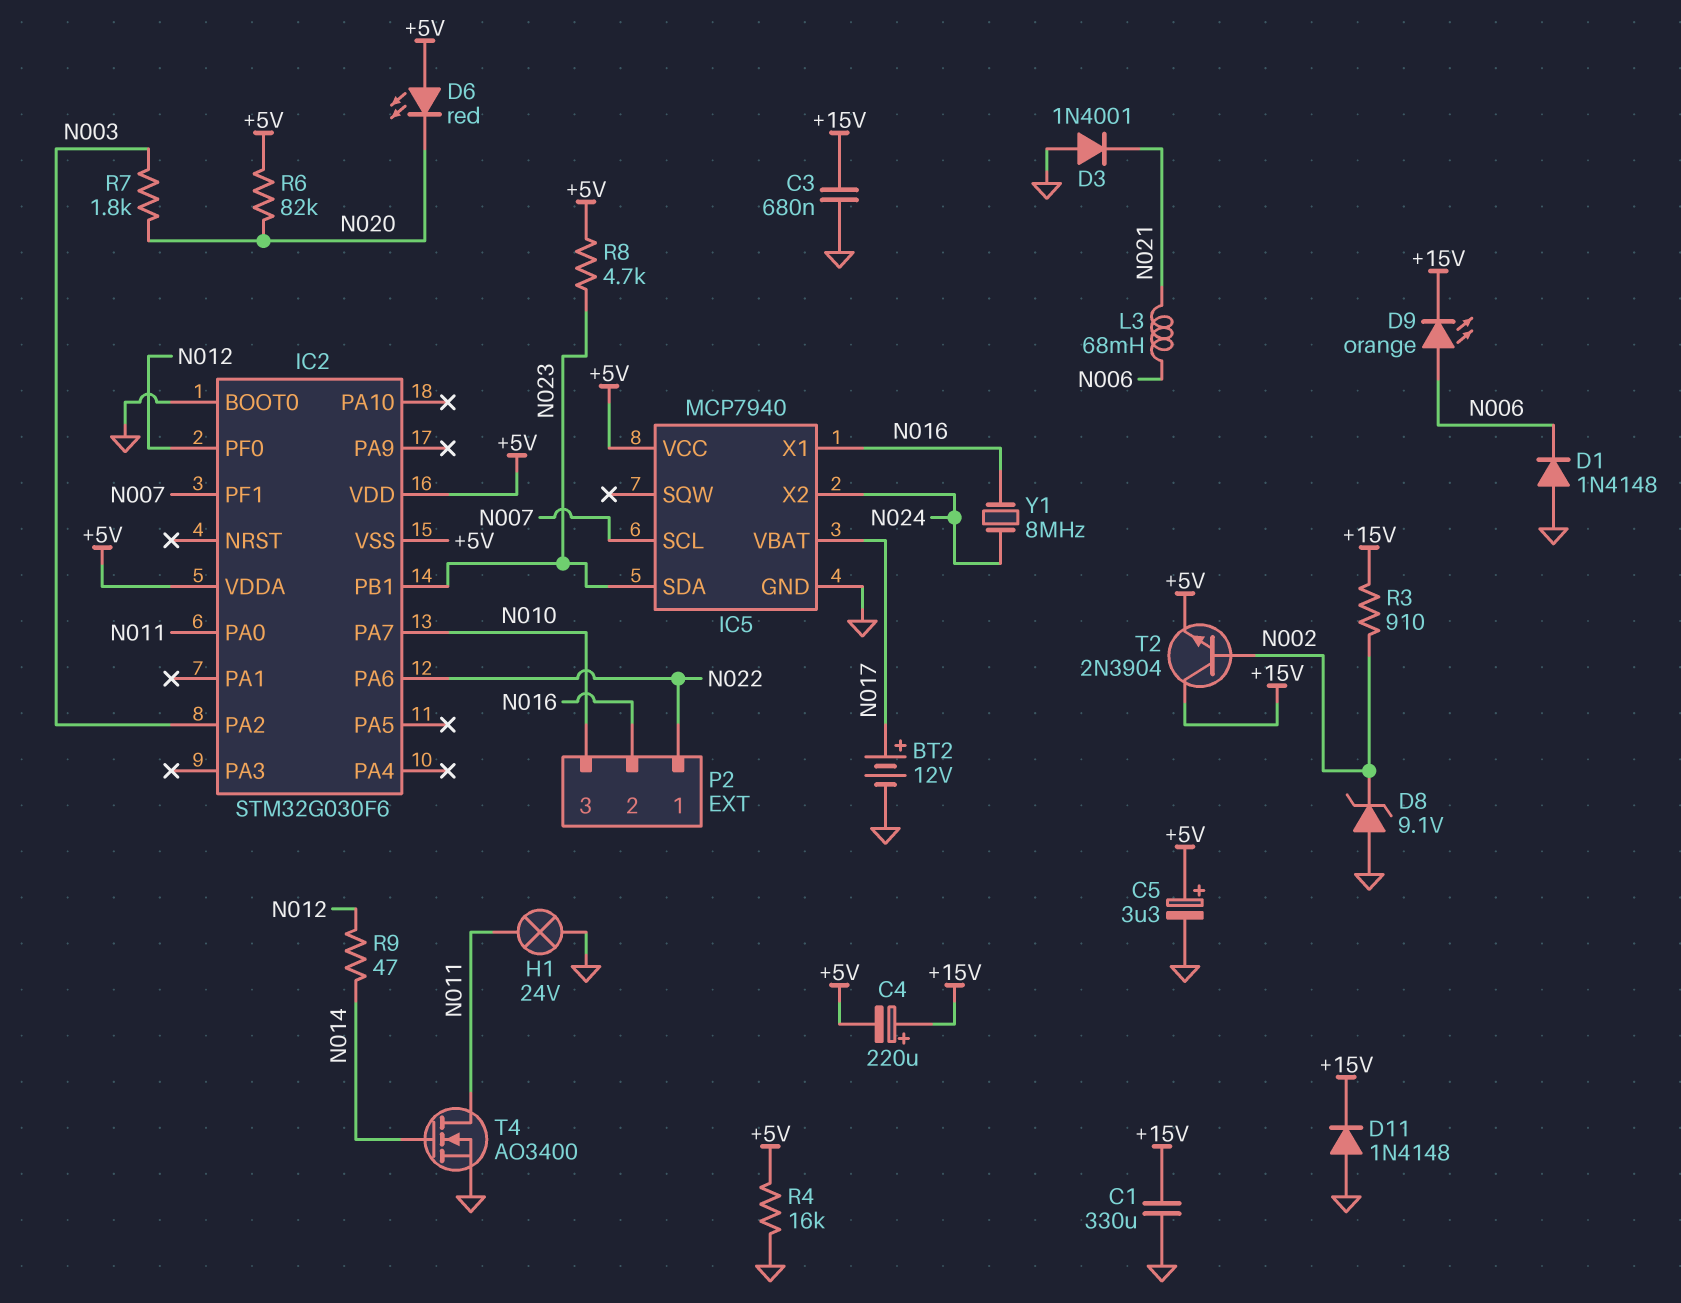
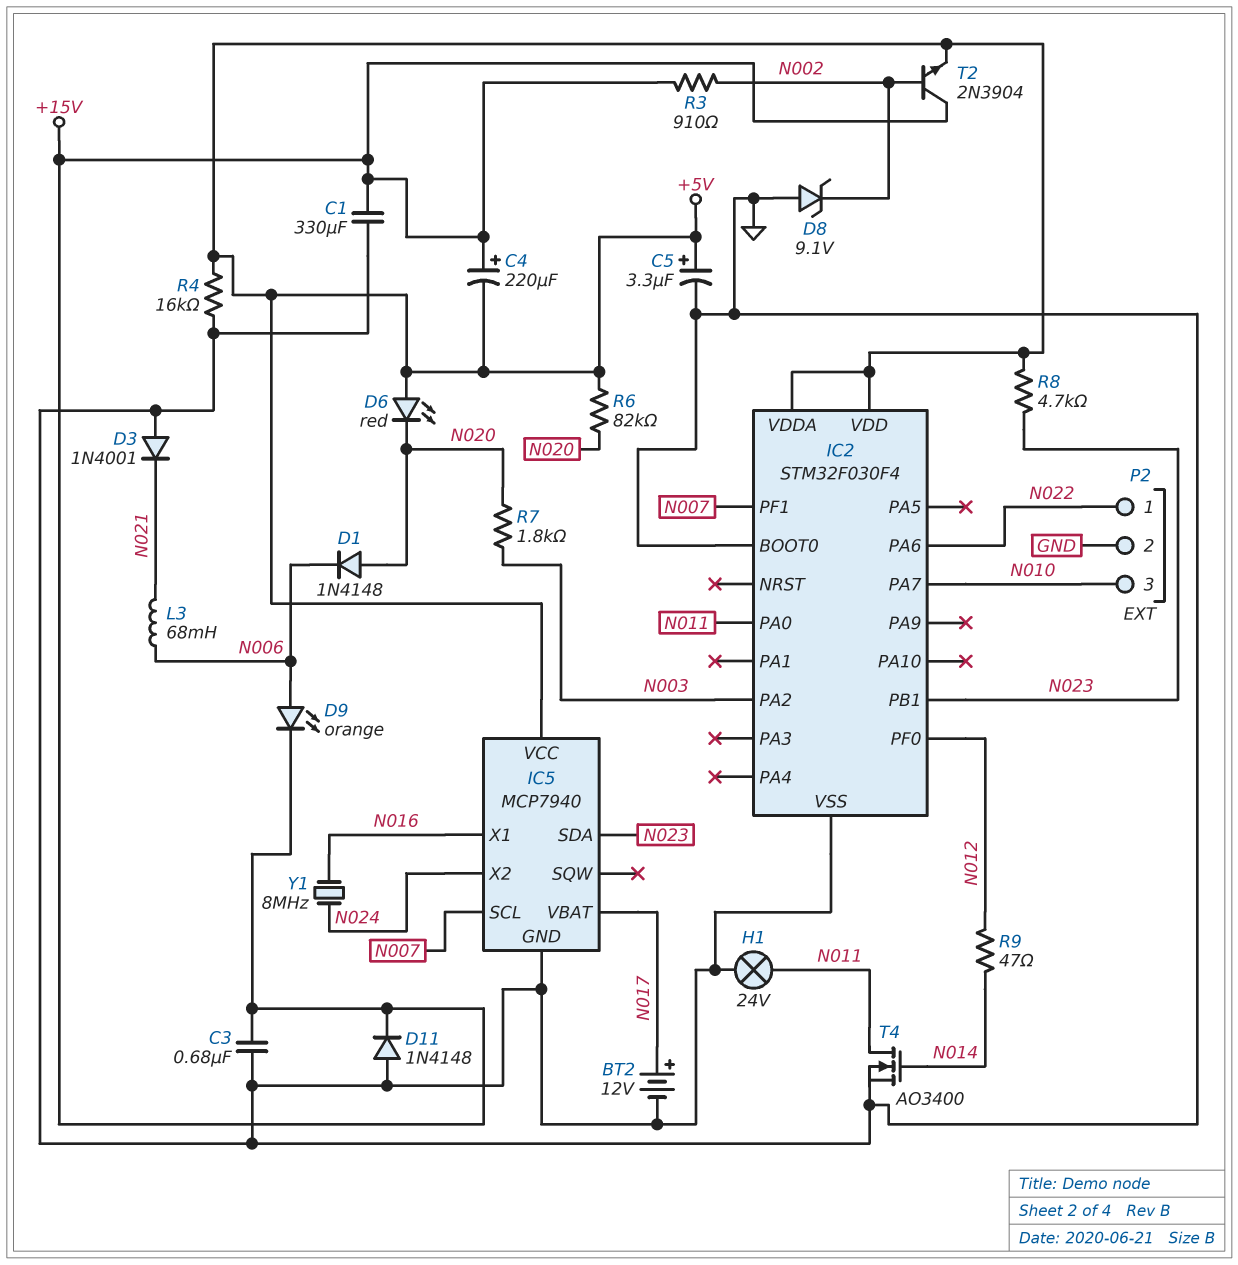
D1: diode 1N4148 (A GND, K N006) -> diode 1N4148 (A N020, K N006)
IC2: STM32G030F6 -> STM32F030F4
IC2 pin VSS: +5V -> GND
P2 pin 2: N016 -> GND

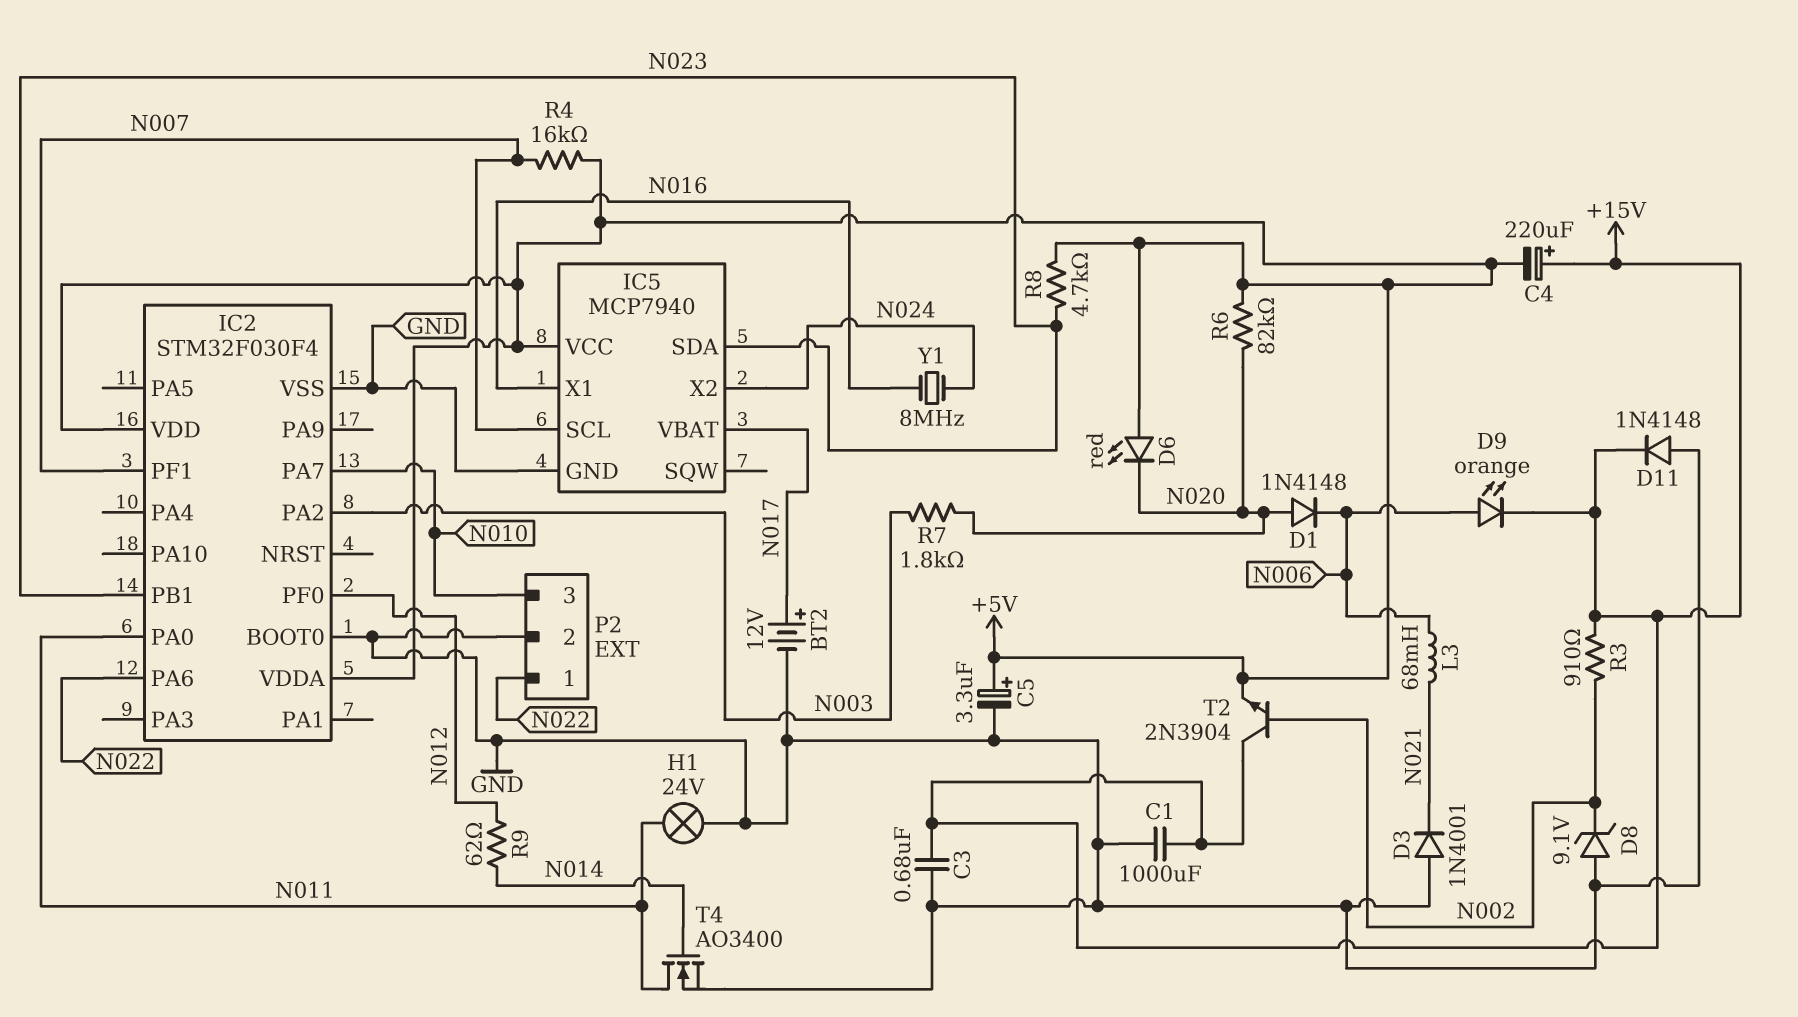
C1: 330uF (+15V, GND) -> 1000uF (+15V, GND)
R4: 16k (+5V, GND) -> 16k (+5V, N007)
R9: 47 (N012, N014) -> 62 (N012, N014)

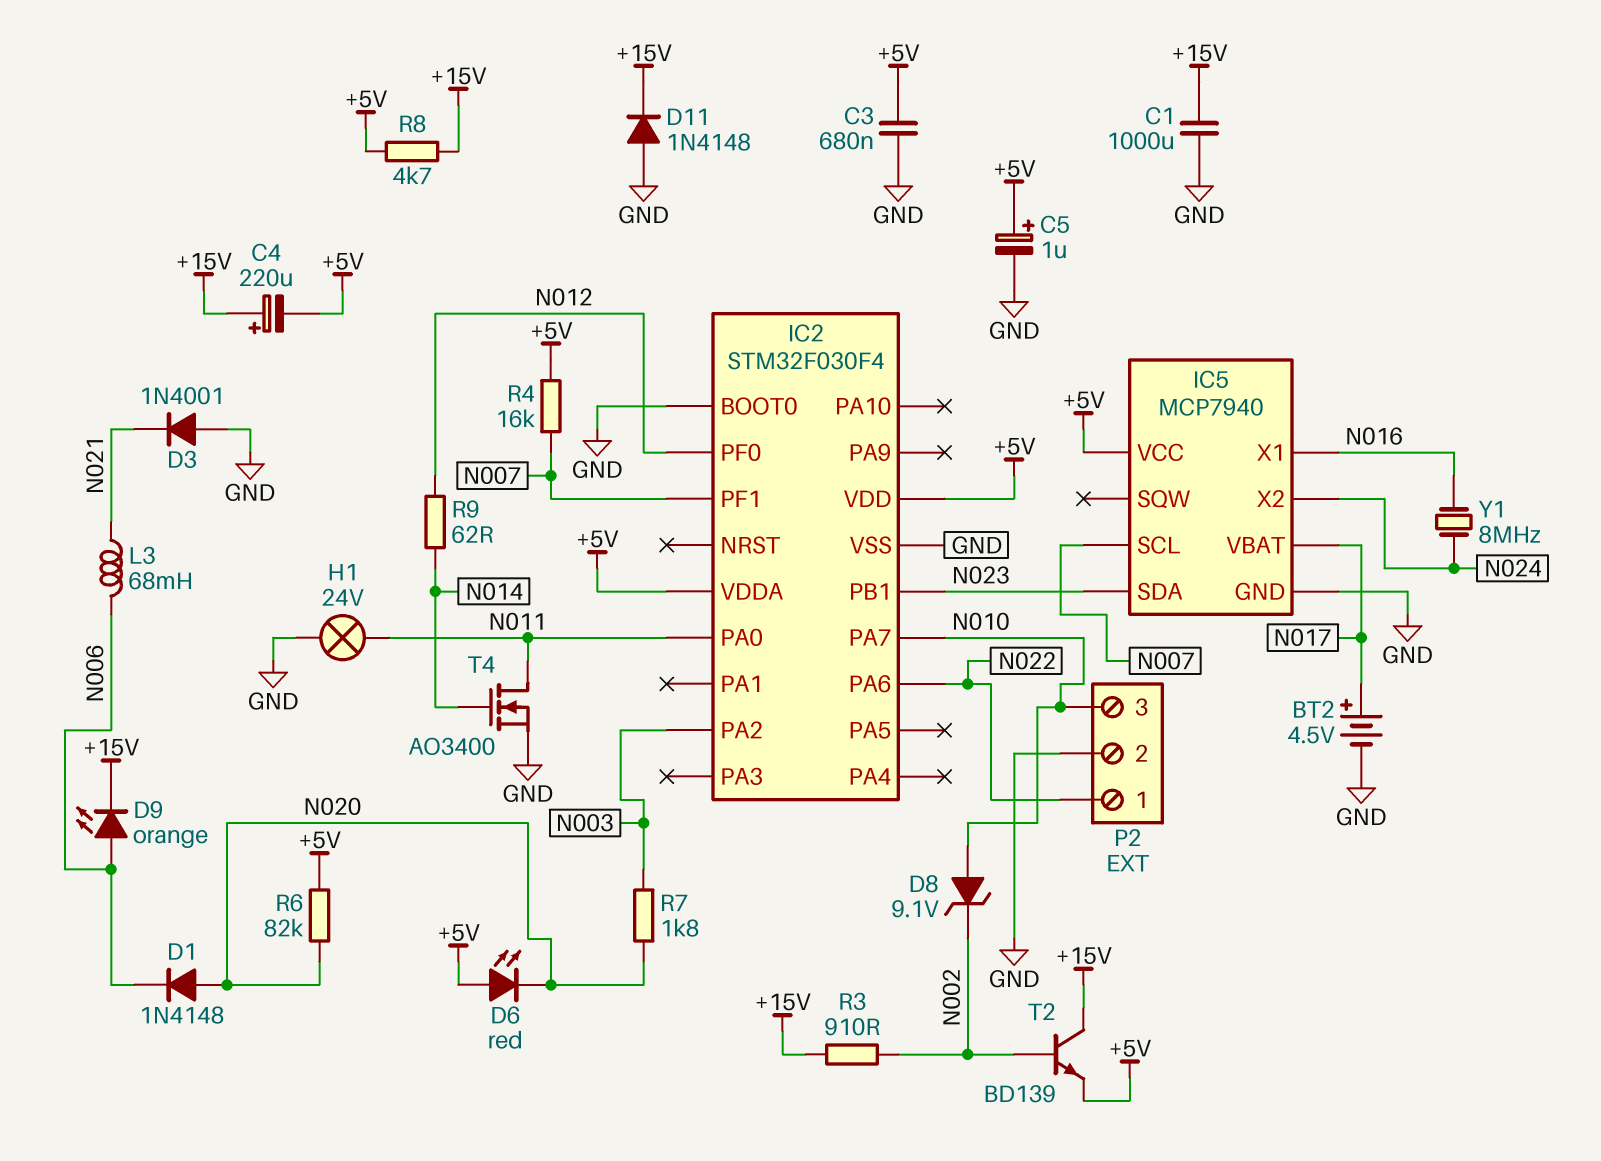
BT2: 12V (plus N017, minus GND) -> 4.5V (plus N017, minus GND)
C3: 680nF (+15V, GND) -> 680nF (+5V, GND)
C5: 3.3uF (plus +5V, minus GND) -> 1uF (plus +5V, minus GND)
D8: zener 9.1V (A GND, K N002) -> zener 9.1V (A N010, K N002)
R8: 4.7k (+5V, N023) -> 4.7k (+5V, +15V)
T2: NPN 2N3904 (B N002, C +15V, E +5V) -> NPN BD139 (B N002, C +15V, E +5V)

